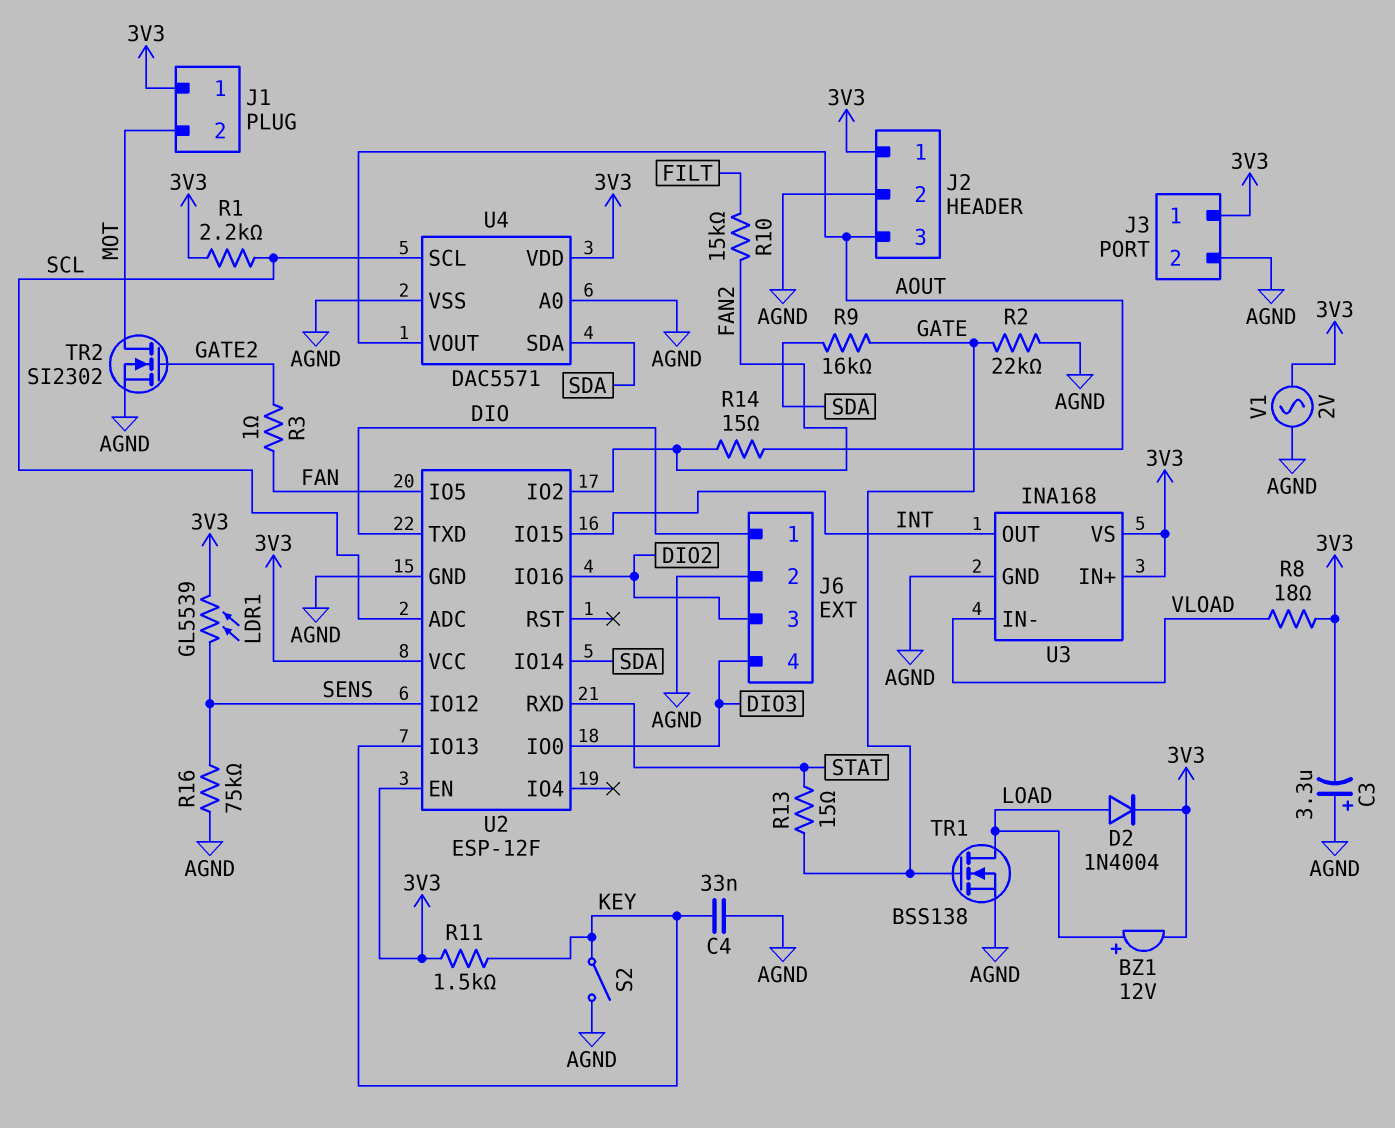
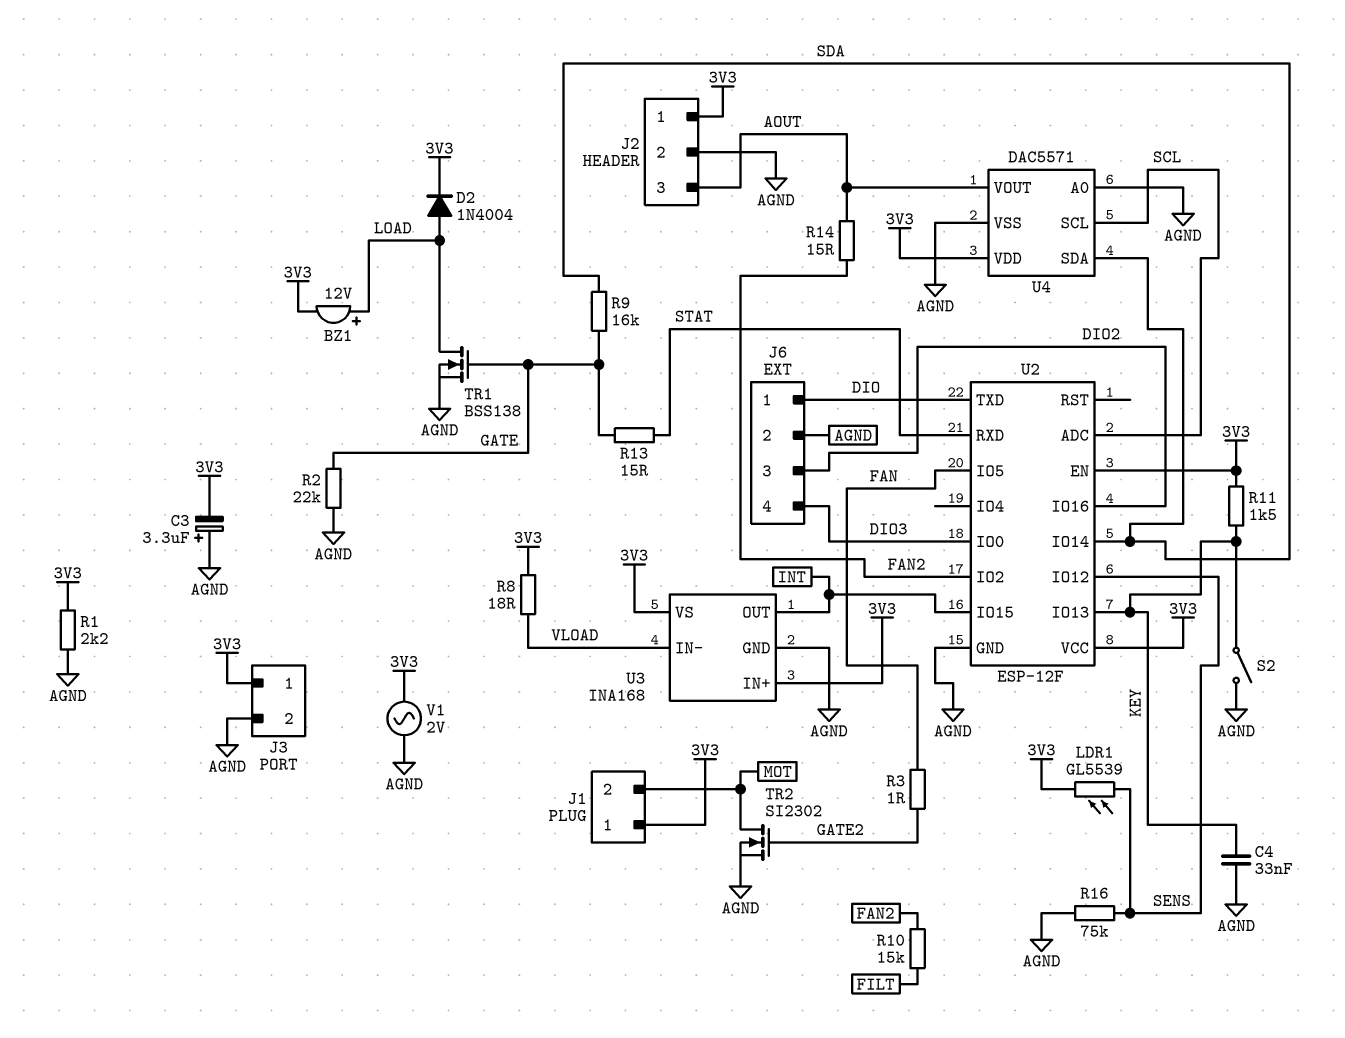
R1: 2.2k (3V3, SCL) -> 2.2k (3V3, AGND)

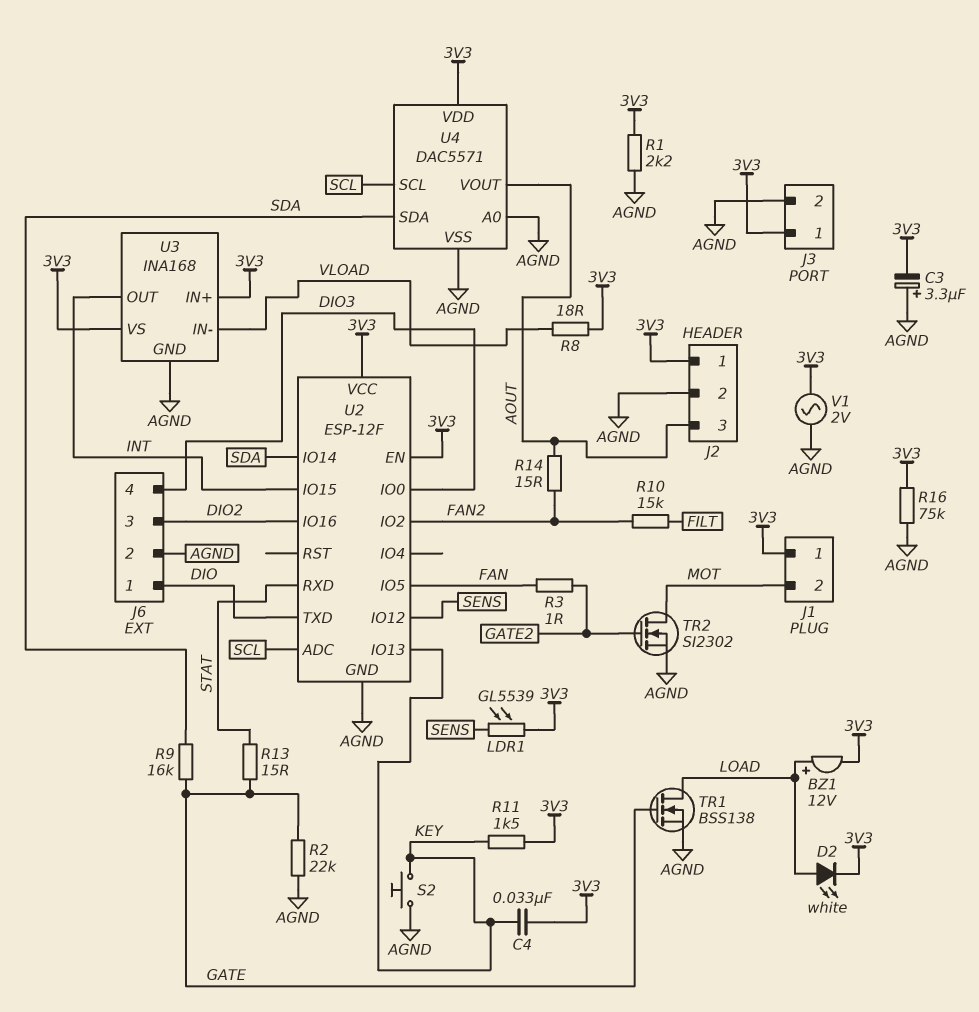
C4: 33nF (AGND, KEY) -> 33nF (3V3, KEY)
D2: diode 1N4004 (A LOAD, K 3V3) -> LED white (A LOAD, K 3V3)
R16: 75k (AGND, SENS) -> 75k (3V3, AGND)
S2: switch (AGND, KEY) -> button (AGND, KEY)

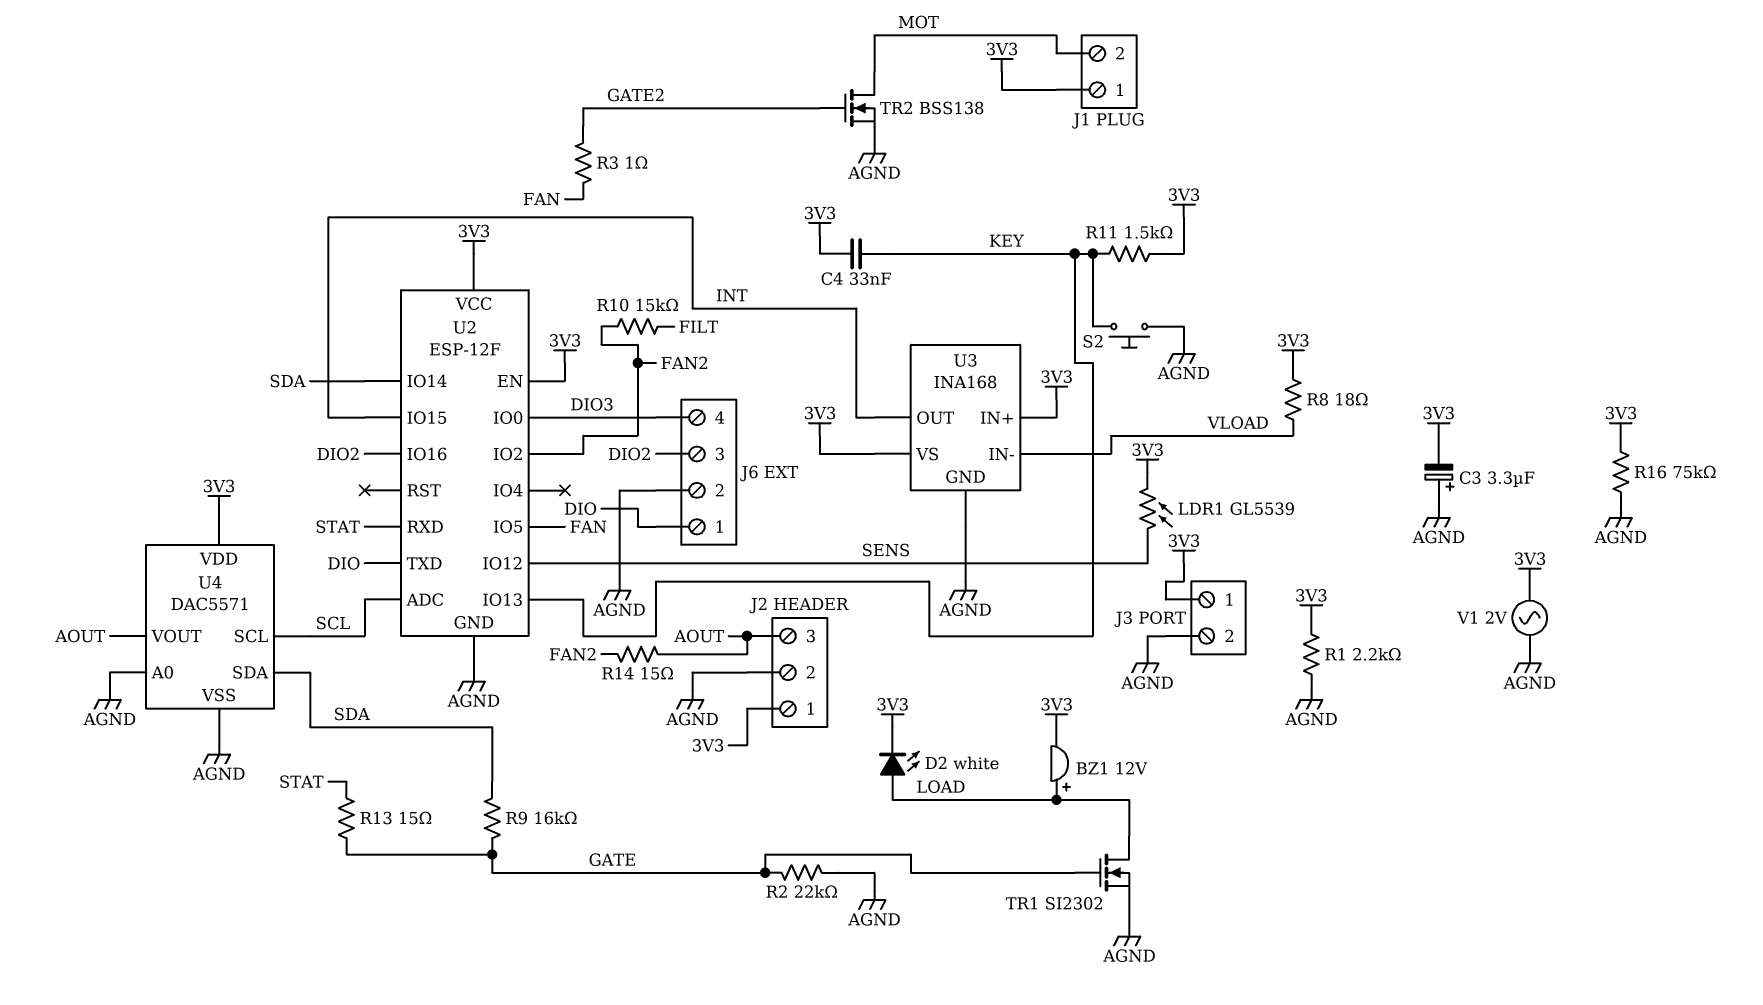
TR1: NMOS BSS138 (G GATE, D LOAD, S AGND) -> NMOS SI2302 (G GATE, D LOAD, S AGND)
TR2: NMOS SI2302 (G GATE2, D MOT, S AGND) -> NMOS BSS138 (G GATE2, D MOT, S AGND)

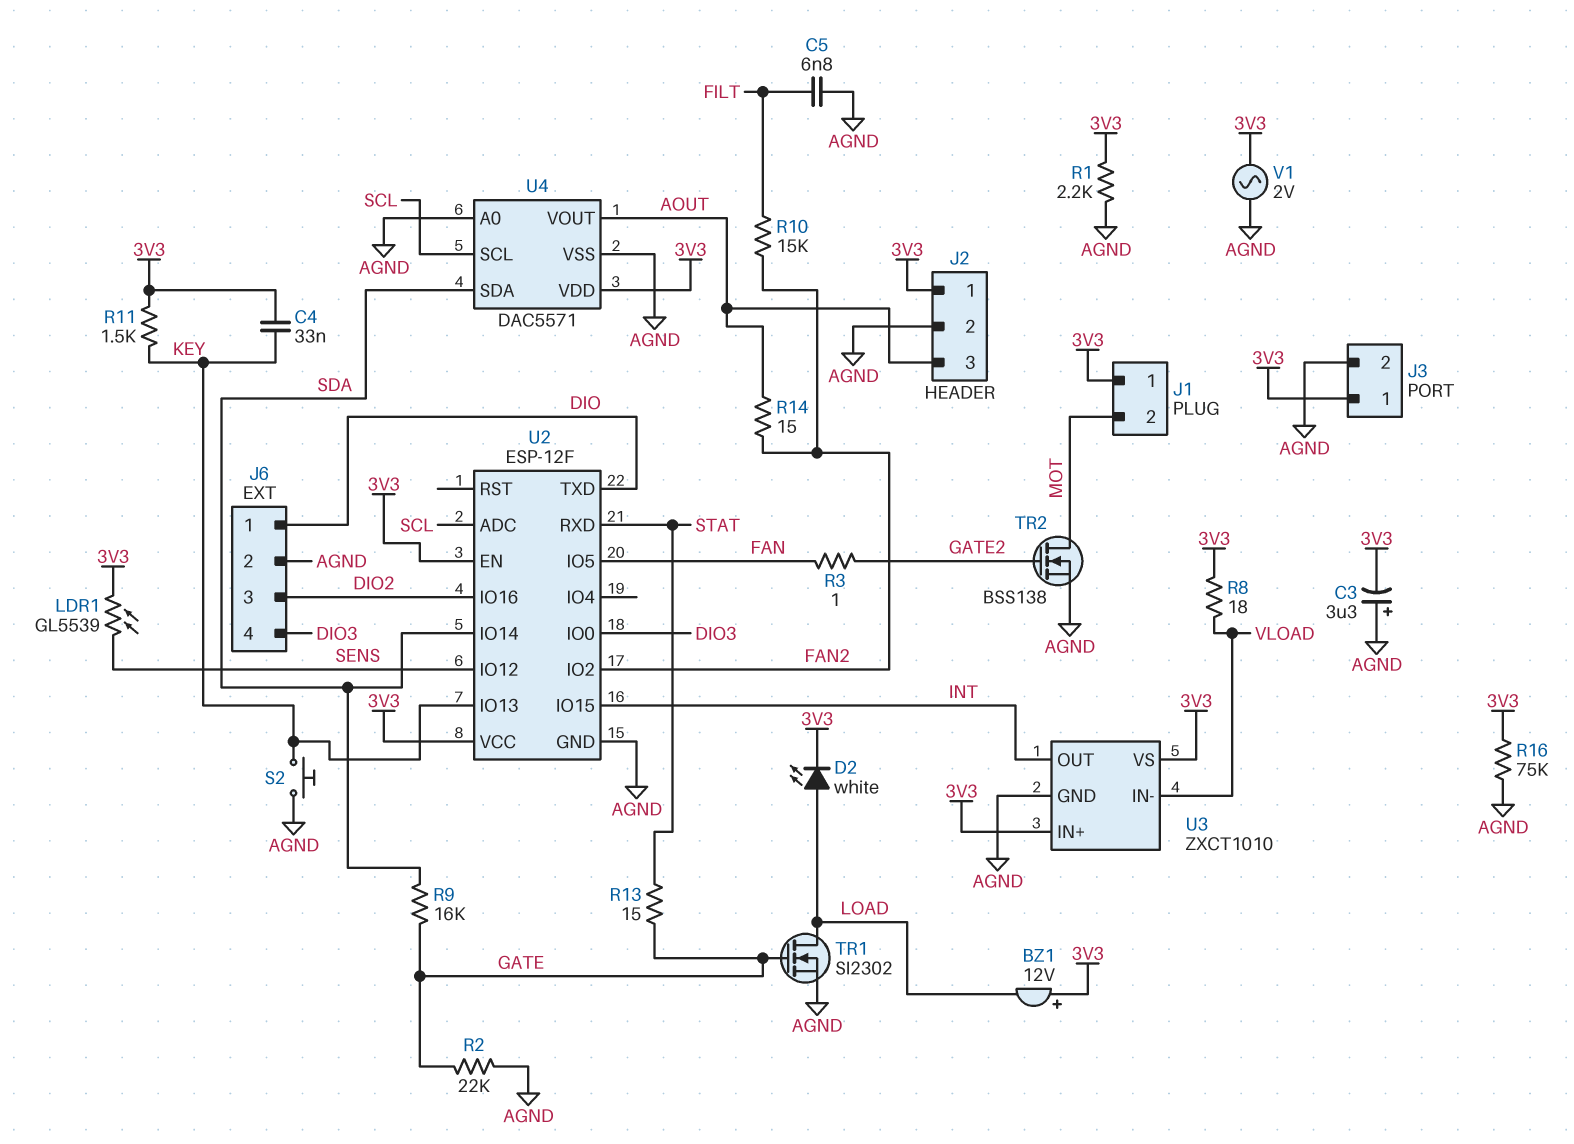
BZ1: buzzer 12V (plus LOAD, minus 3V3) -> buzzer 12V (plus 3V3, minus LOAD)
C5: none -> 6.8nF (AGND, FILT)
U3: INA168 -> ZXCT1010

